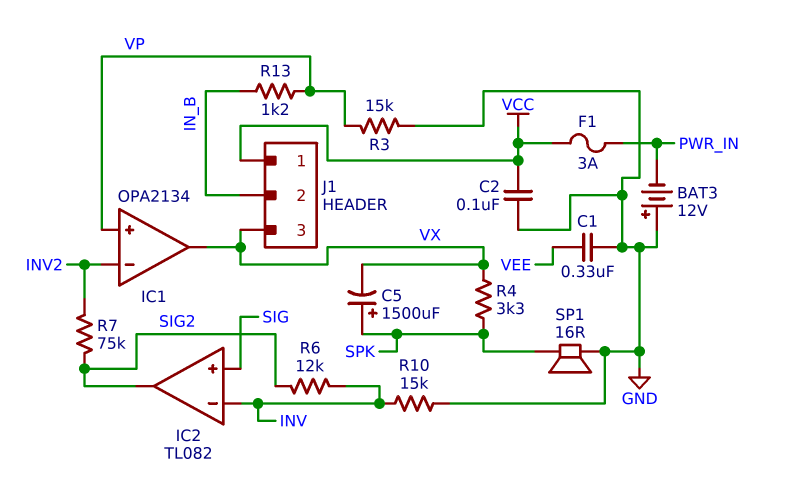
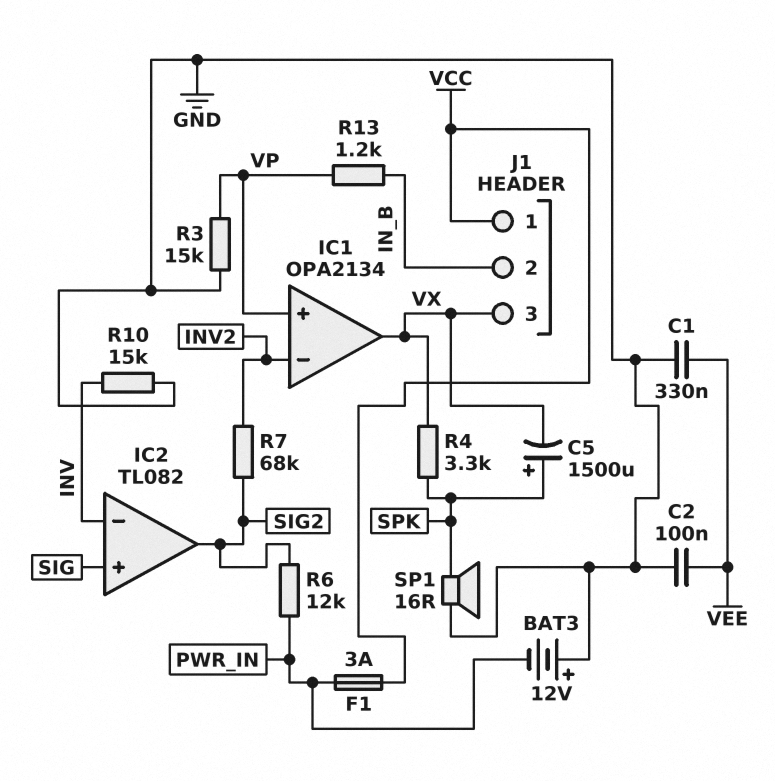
C2: 100nF (GND, VCC) -> 100nF (GND, VEE)
R6: 12k (INV, SIG2) -> 12k (PWR_IN, SIG2)
R7: 75k (INV2, SIG2) -> 68k (INV2, SIG2)

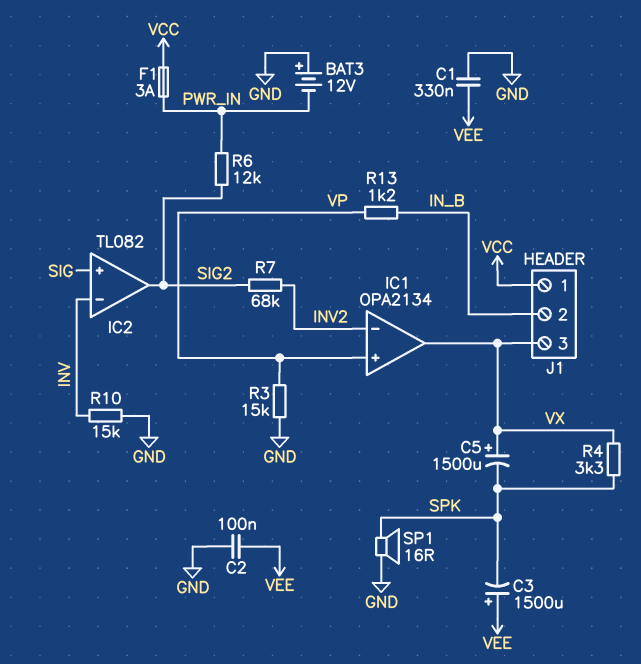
C3: none -> 1500uF (plus VEE, minus SPK)
C5: 1500uF (plus SPK, minus VX) -> 1500uF (plus VX, minus SPK)

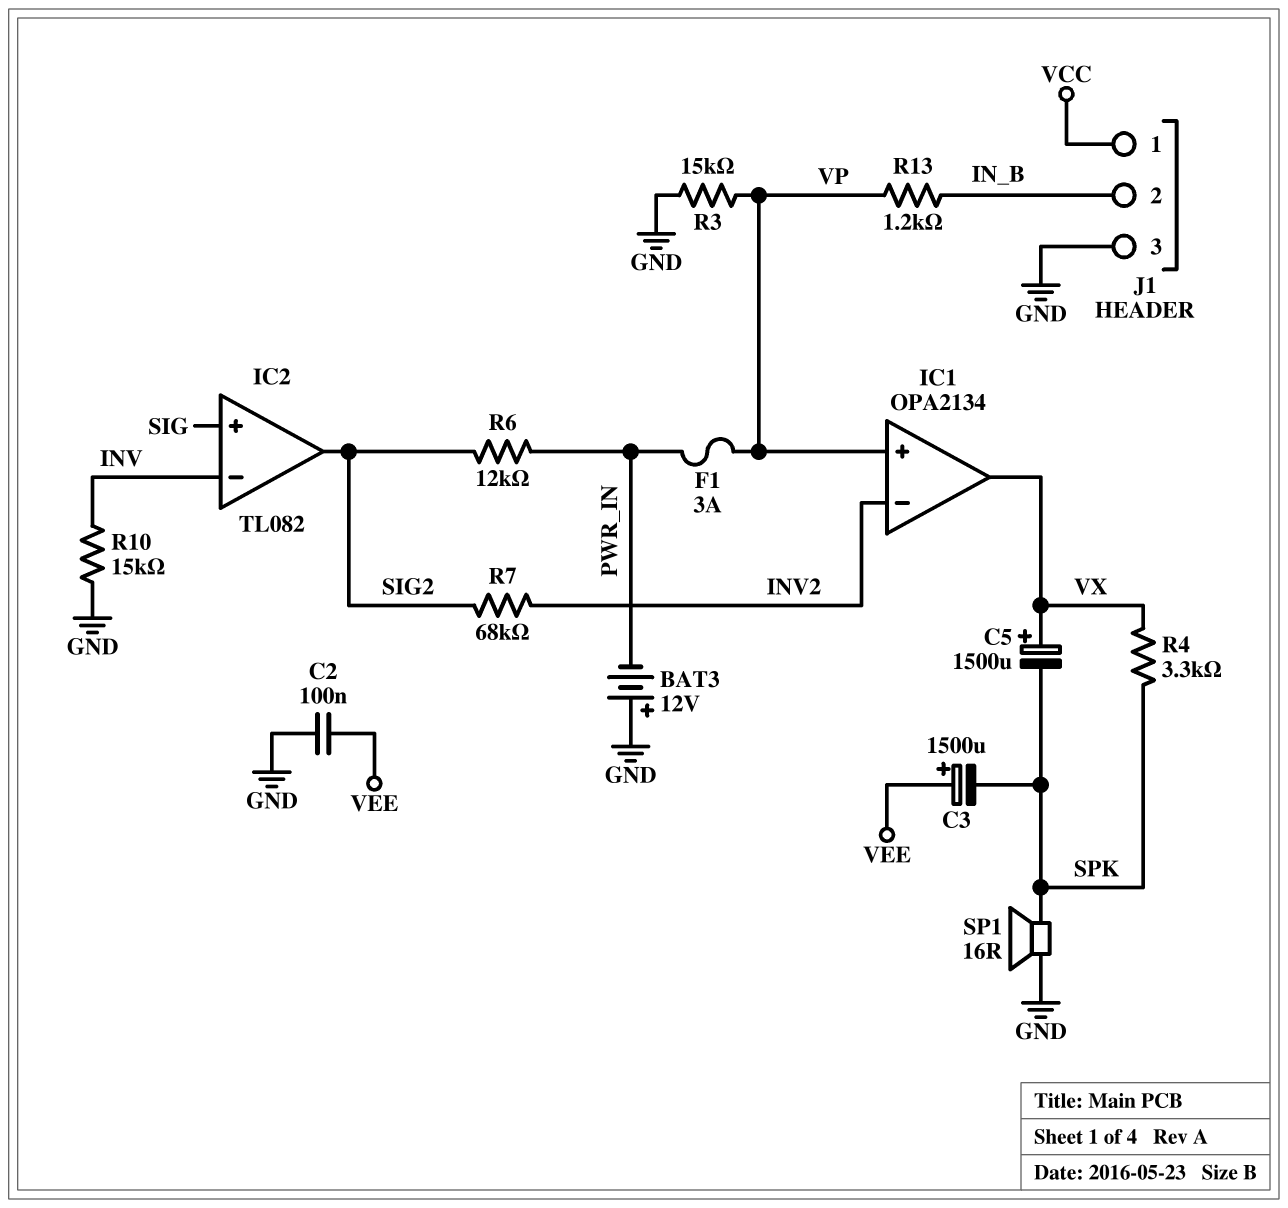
C1: 330nF (GND, VEE) -> none
F1: 3A (PWR_IN, VCC) -> 3A (PWR_IN, VP)
J1 pin 3: VX -> GND

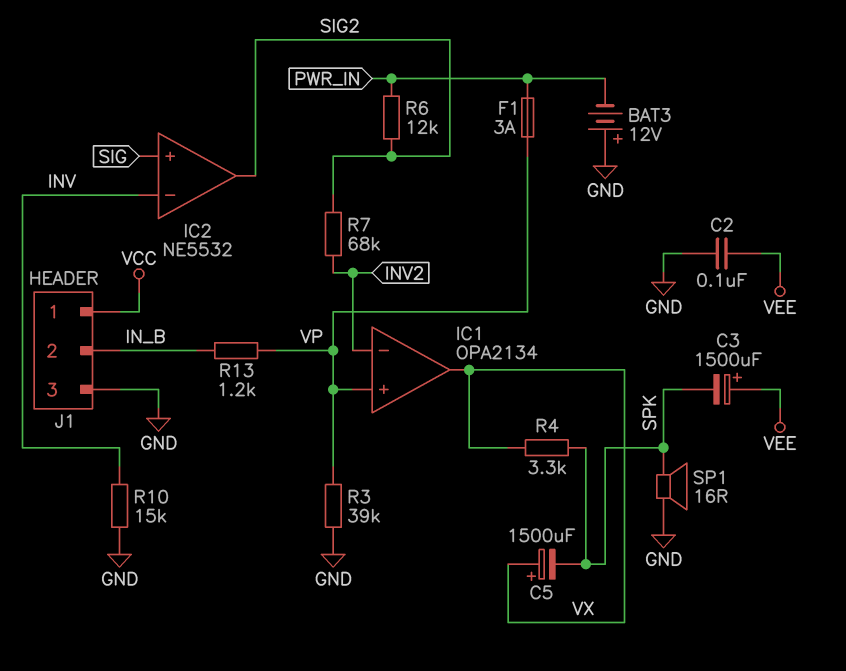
IC2: TL082 -> NE5532
R3: 15k (GND, VP) -> 39k (GND, VP)

